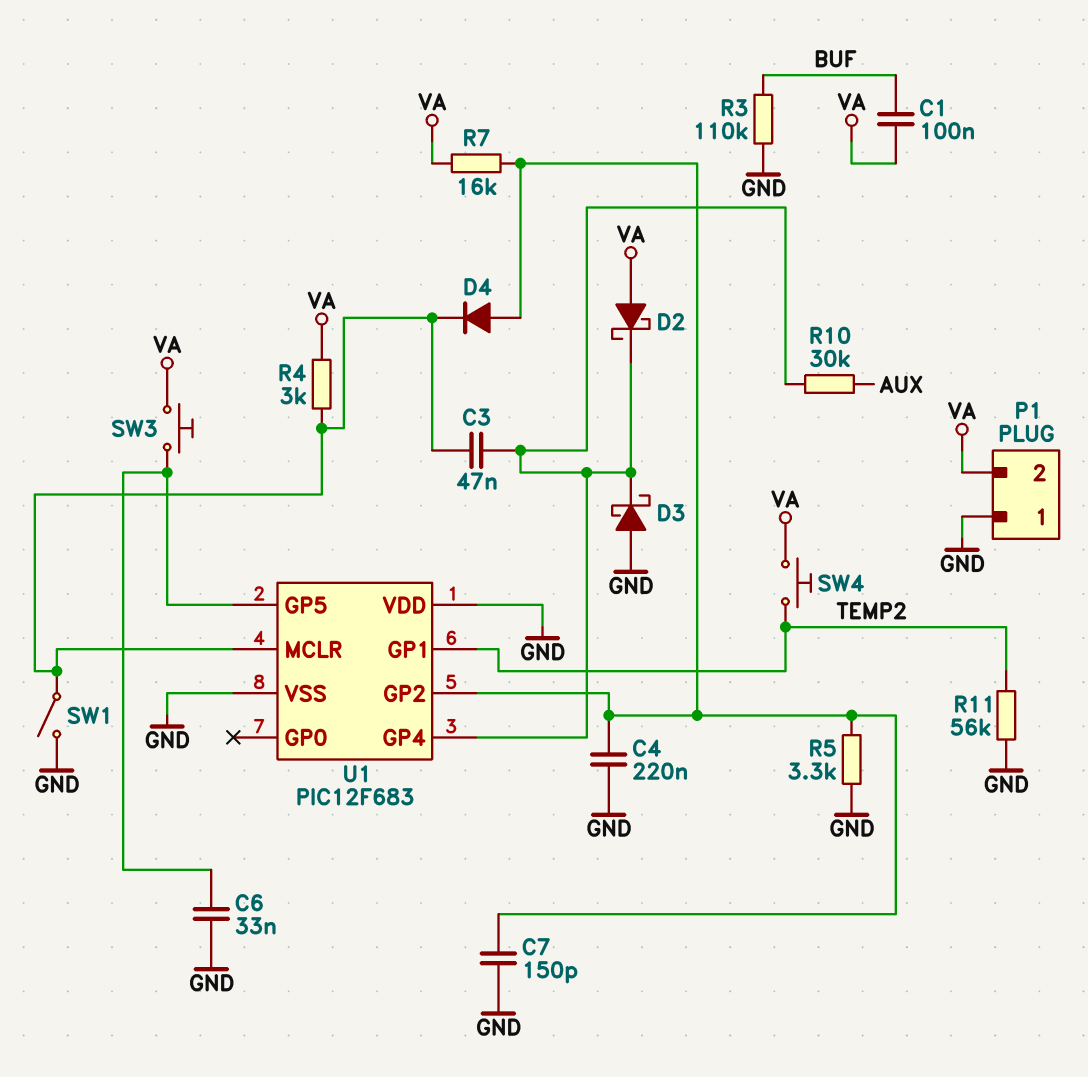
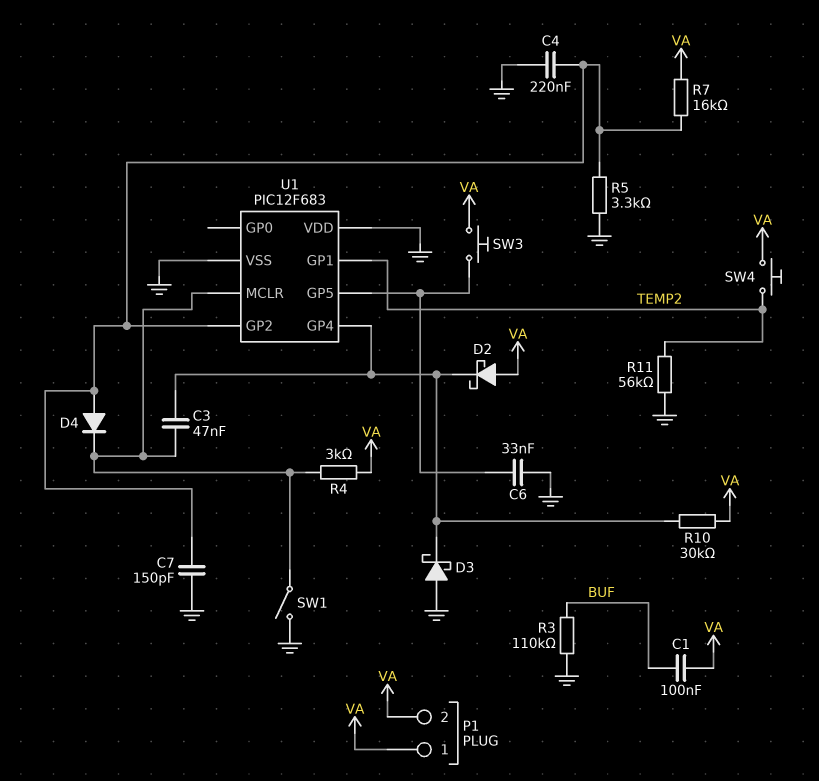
P1 pin 1: GND -> VA
R10: 30k (AUX, U1/GP4) -> 30k (U1/GP4, VA)

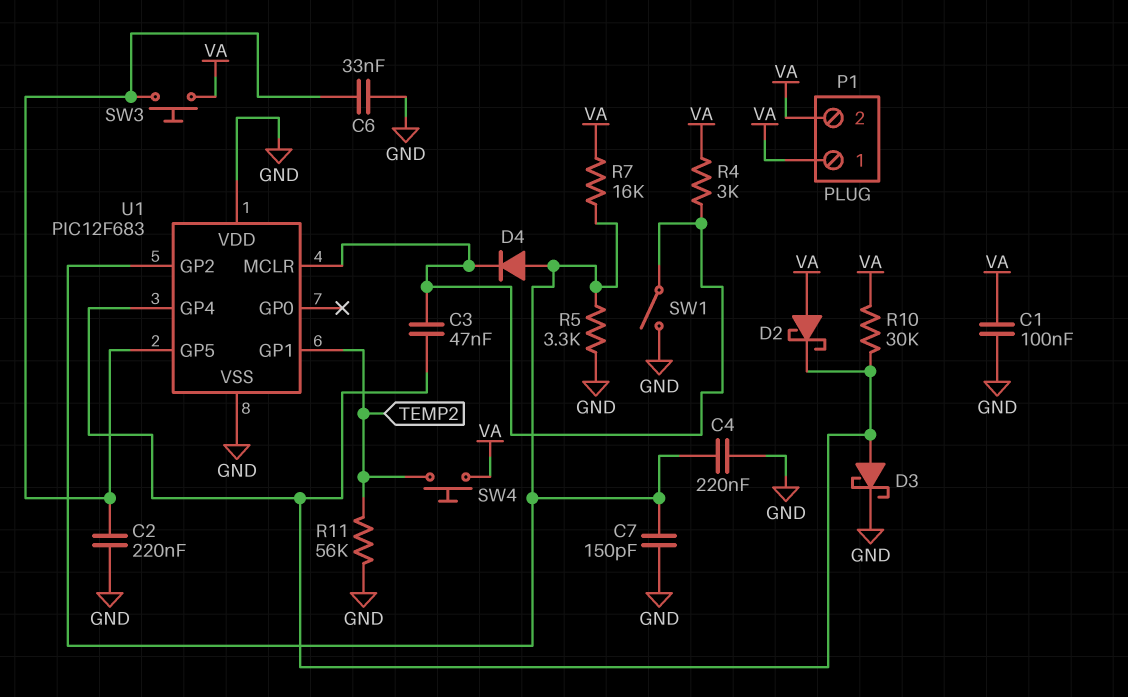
C1: 100nF (BUF, VA) -> 100nF (GND, VA)
C2: none -> 220nF (GND, U1/GP5)
D3: schottky (A GND, K U1/GP4) -> schottky (A U1/GP4, K GND)
R3: 110k (BUF, GND) -> none

